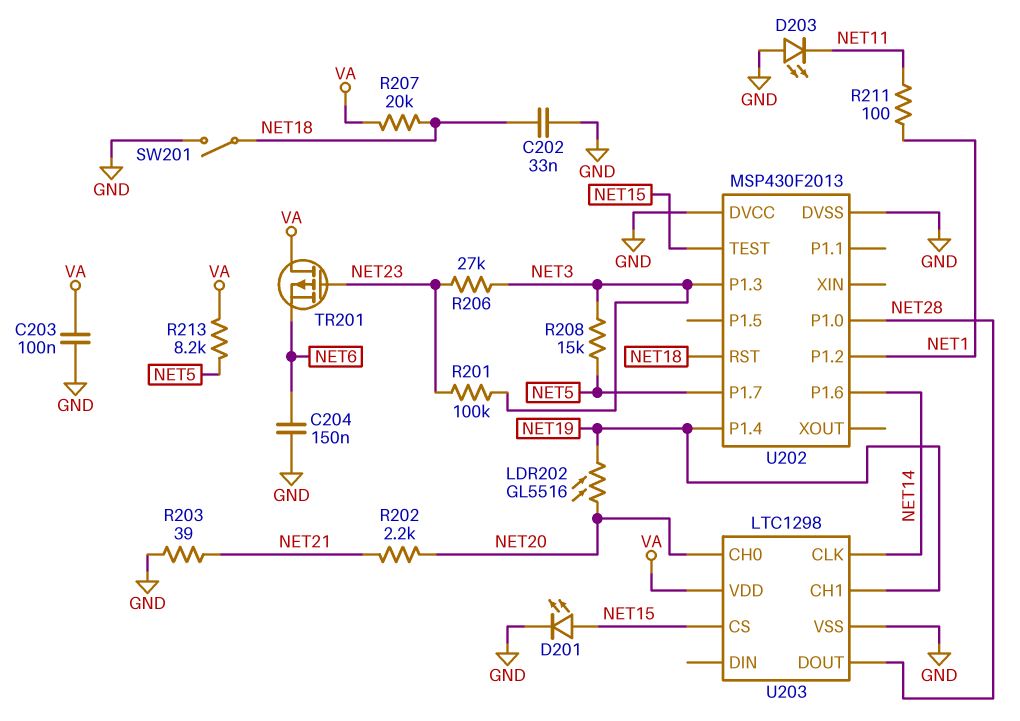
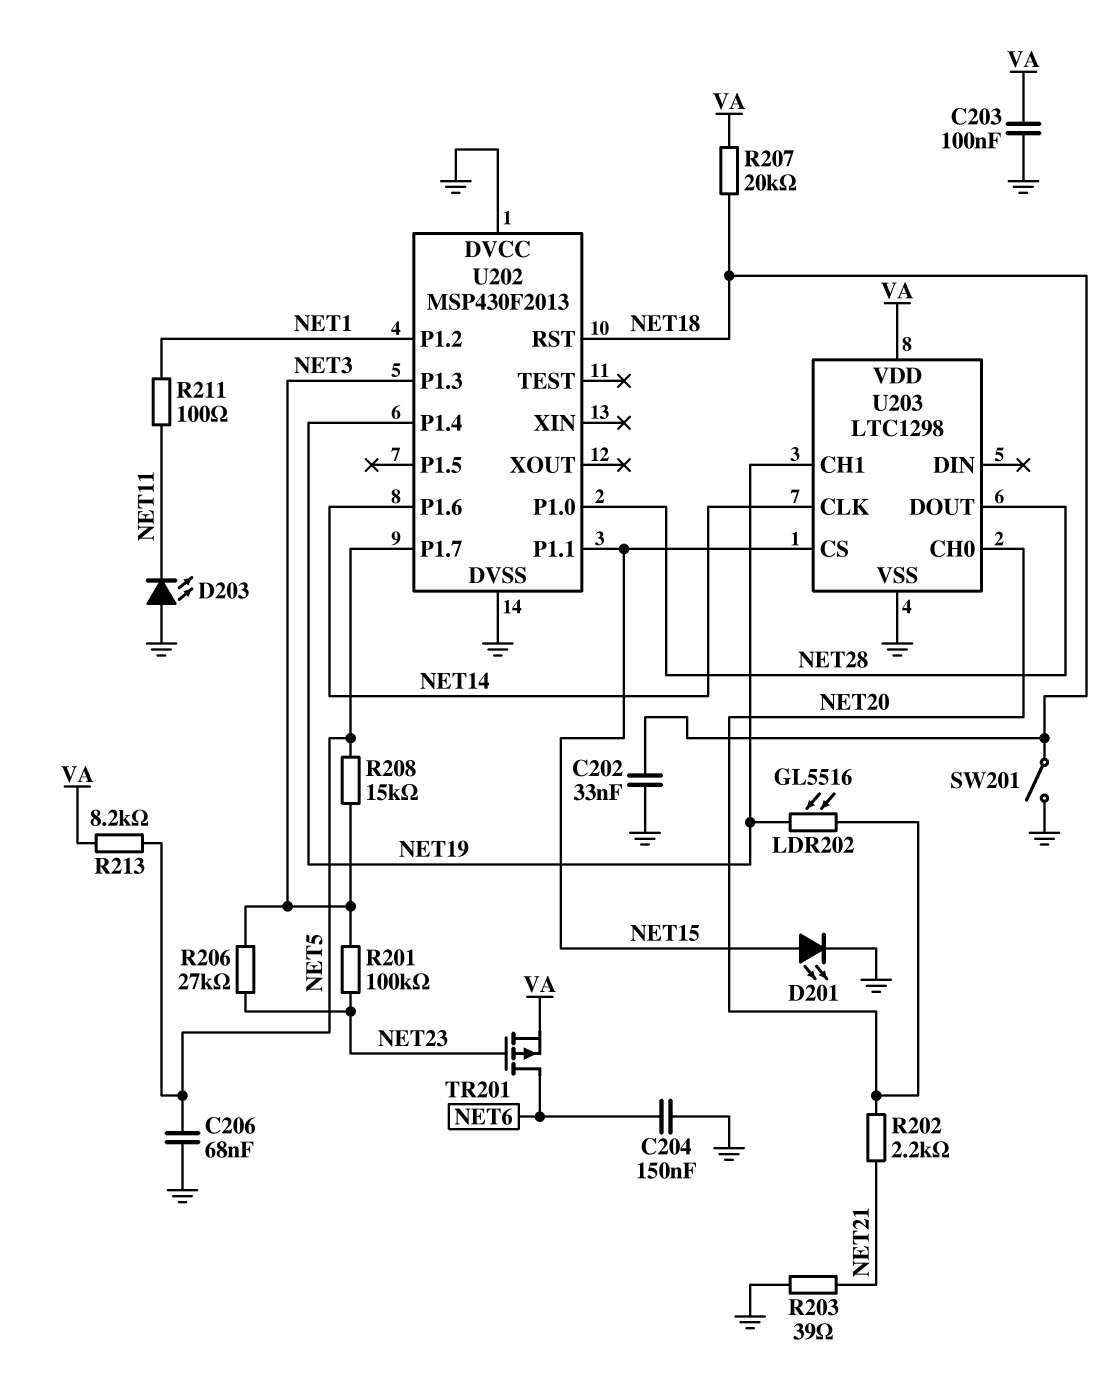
C206: none -> 68nF (GND, NET5)
TR201: PMOS (G NET23, D VA, S NET6) -> PMOS (G NET23, D NET6, S VA)
U202 pin P1.1: none -> NET15
U202 pin TEST: NET15 -> none

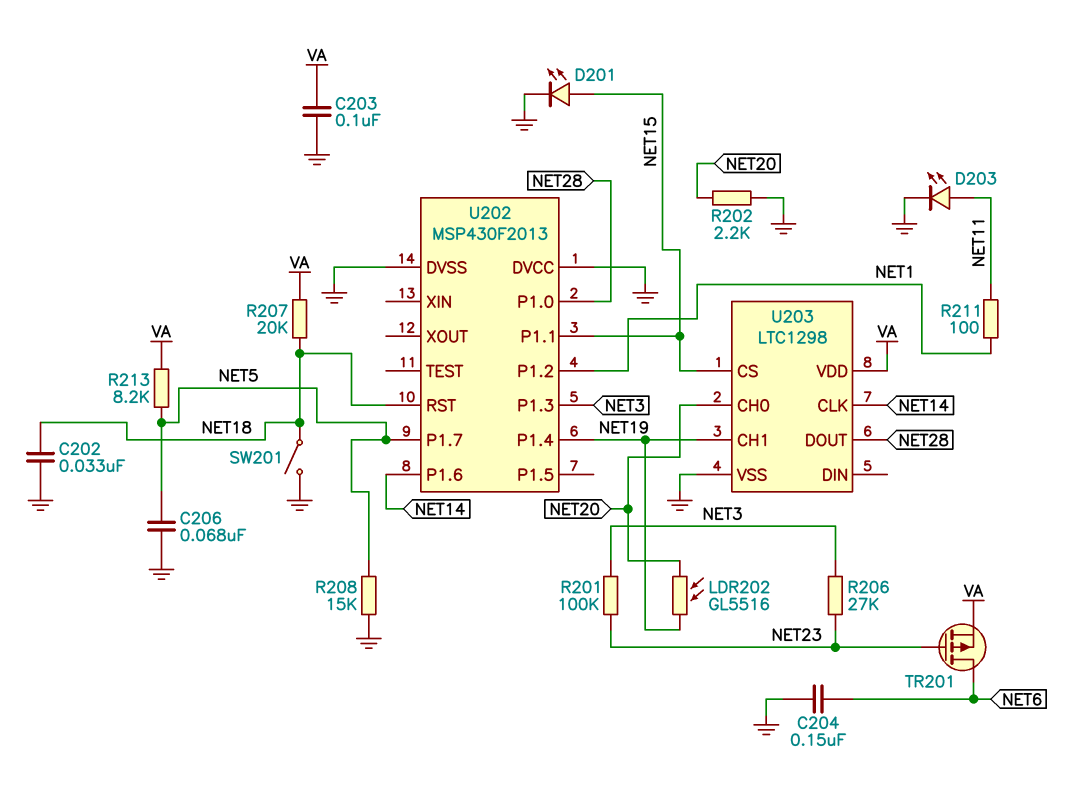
D203: LED (A GND, K NET11) -> LED (A NET11, K GND)
R202: 2.2k (NET20, NET21) -> 2.2k (GND, NET20)
R203: 39 (GND, NET21) -> none
R208: 15k (NET3, NET5) -> 15k (GND, NET5)

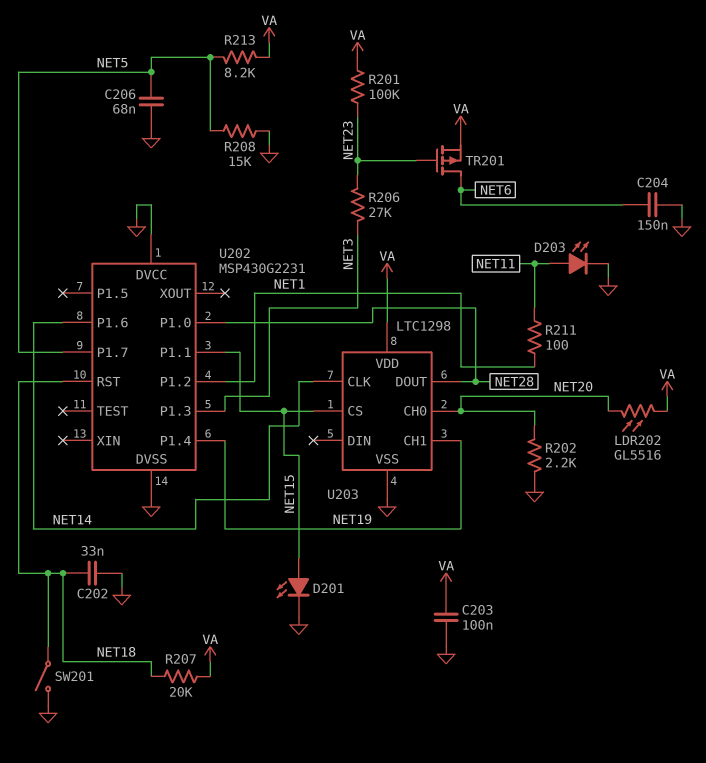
LDR202: GL5516 (NET19, NET20) -> GL5516 (NET20, VA)
R201: 100k (NET3, NET23) -> 100k (NET23, VA)
U202: MSP430F2013 -> MSP430G2231

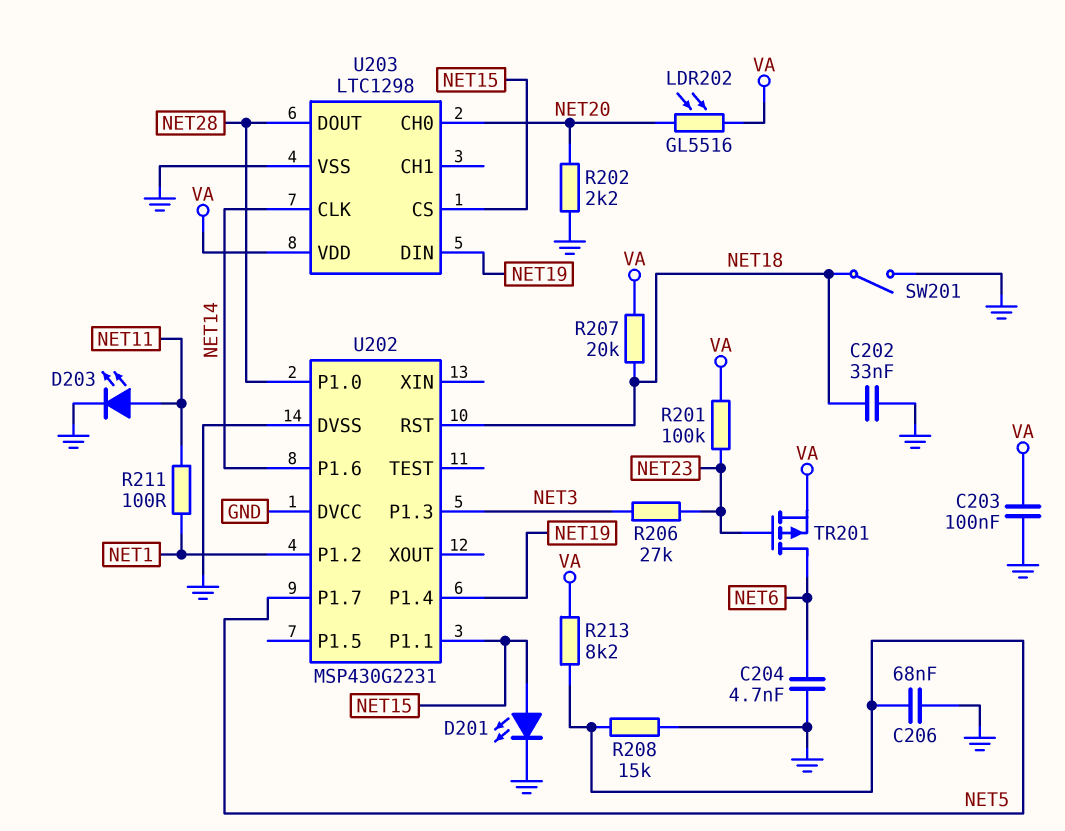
C204: 150nF (GND, NET6) -> 4.7nF (GND, NET6)
U203 pin CH1: NET19 -> none
U203 pin DIN: none -> NET19

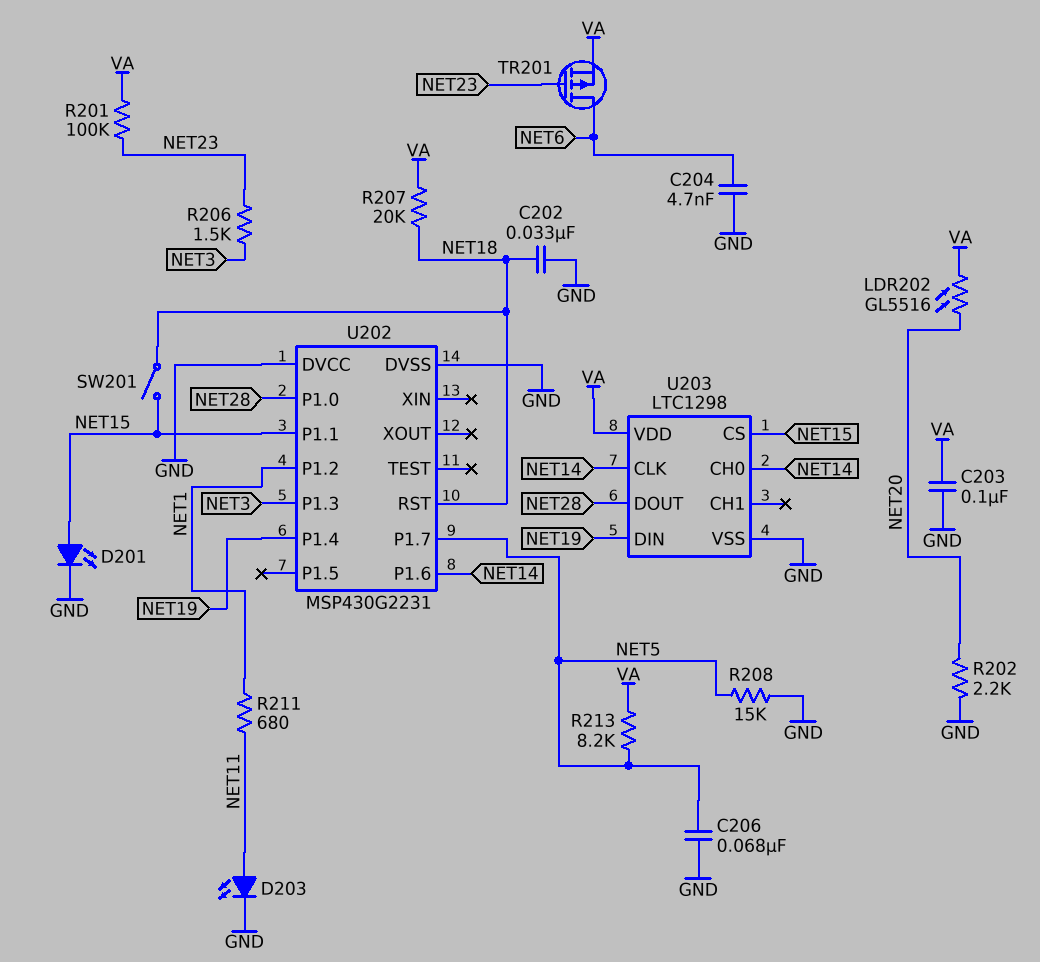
R206: 27k (NET3, NET23) -> 1.5k (NET3, NET23)
R211: 100 (NET1, NET11) -> 680 (NET1, NET11)
SW201: switch (GND, NET18) -> switch (NET15, NET18)
U203 pin CH0: NET20 -> NET14

